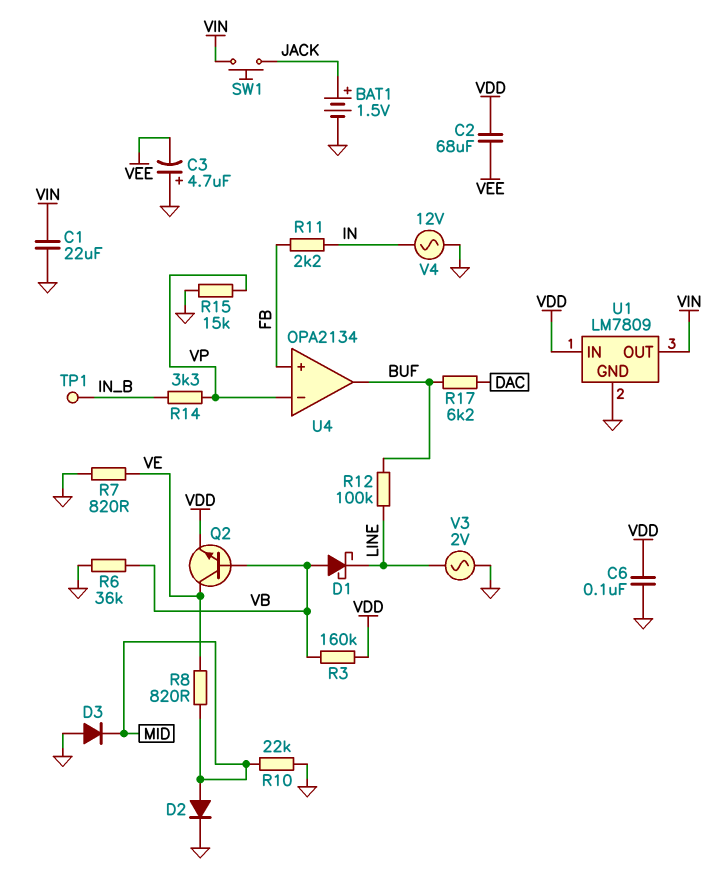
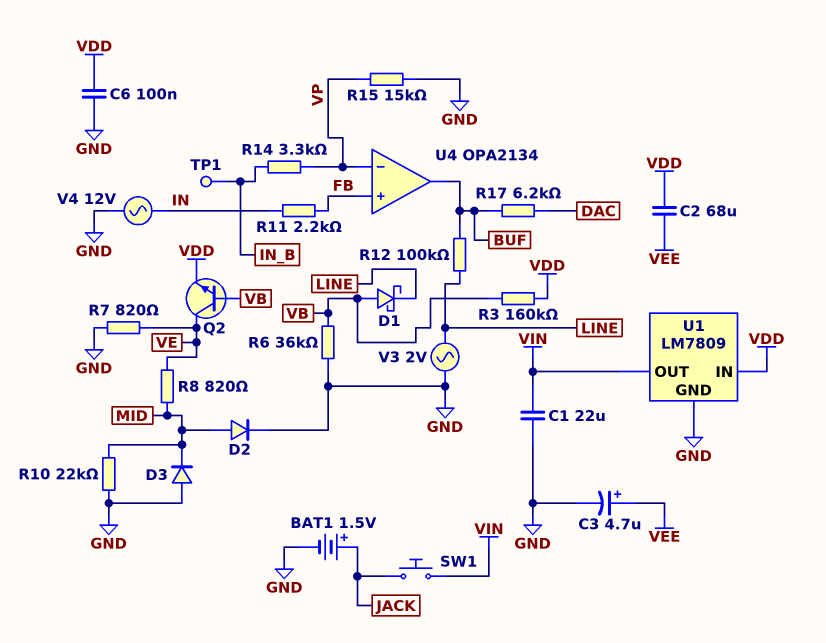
C3: 4.7uF (plus GND, minus VEE) -> 4.7uF (plus VEE, minus GND)

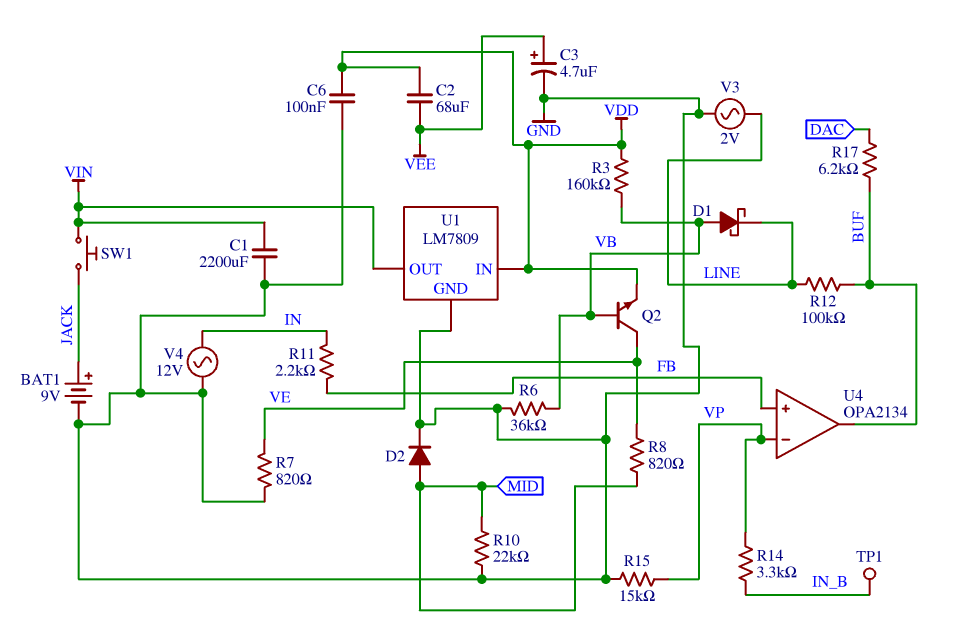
BAT1: 1.5V (plus JACK, minus GND) -> 9V (plus JACK, minus GND)
C1: 22uF (GND, VIN) -> 2200uF (GND, VIN)
D3: diode (A GND, K MID) -> none

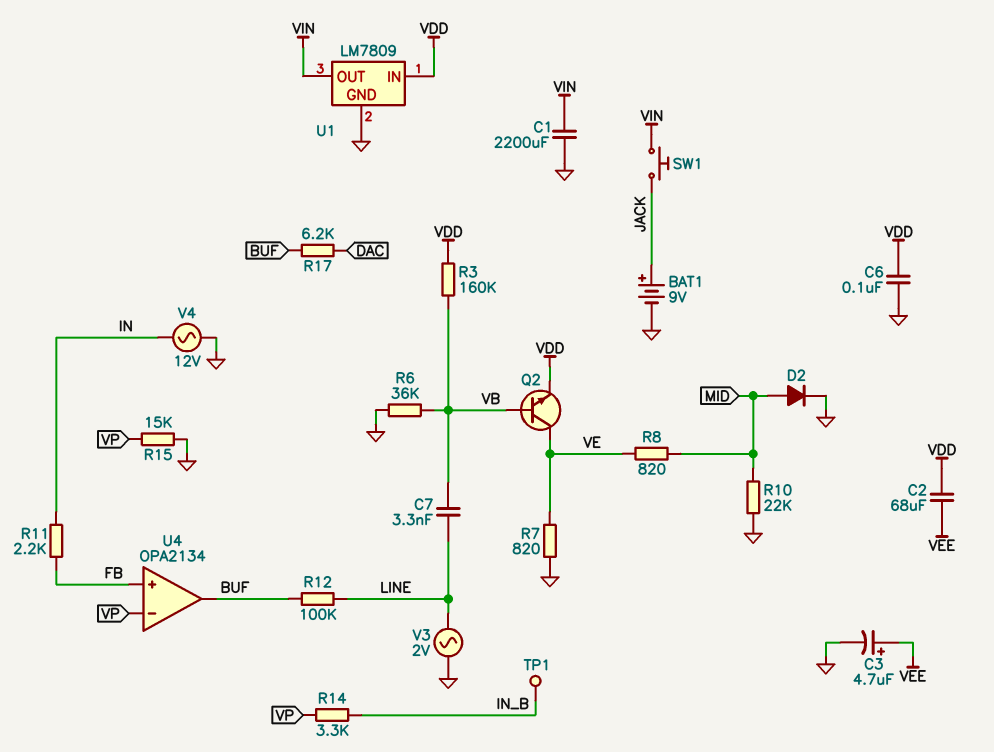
C7: none -> 3.3nF (LINE, VB)
D1: schottky (A VB, K LINE) -> none

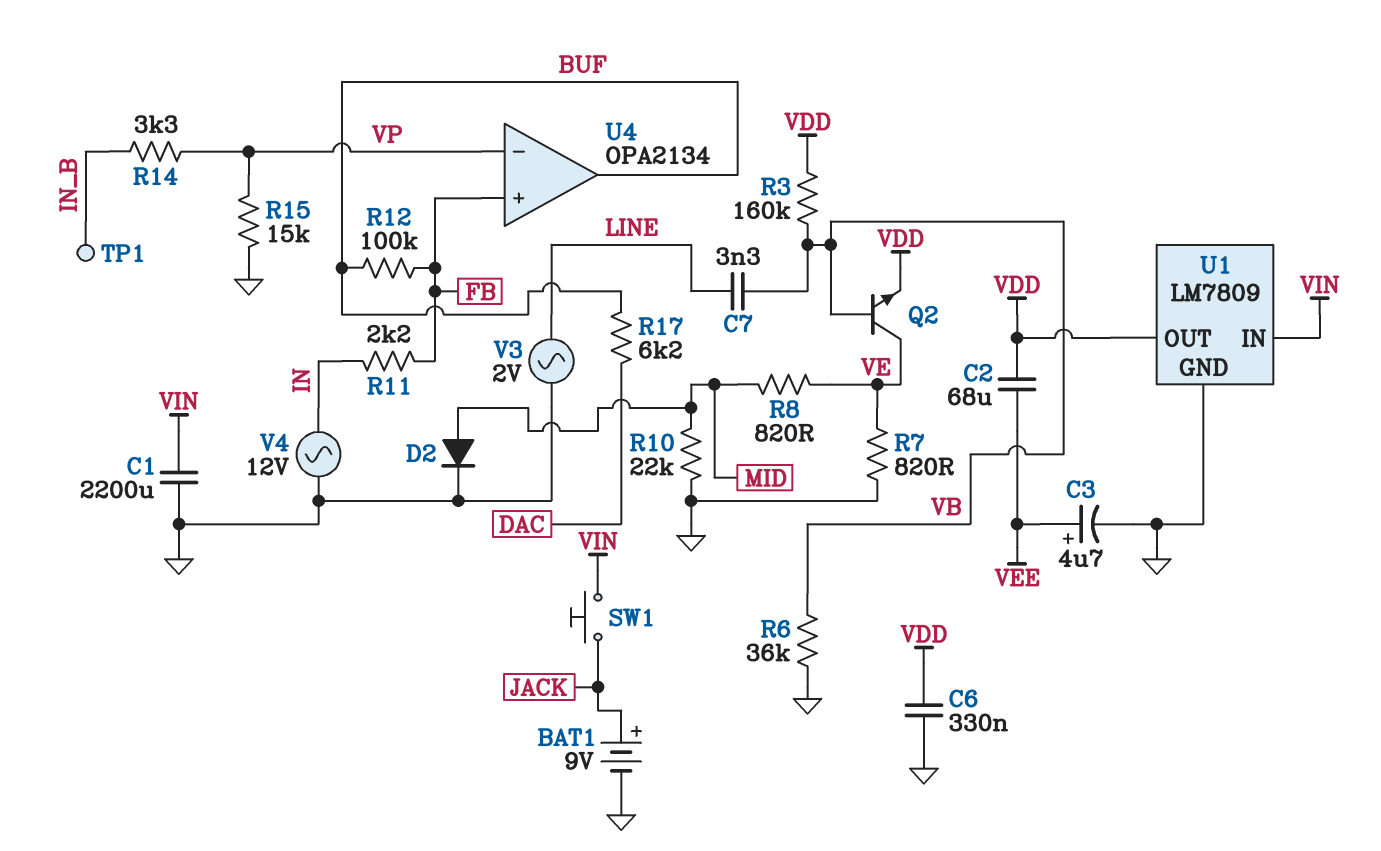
C6: 100nF (GND, VDD) -> 330nF (GND, VDD)
R12: 100k (BUF, LINE) -> 100k (BUF, FB)
U1 pin IN: VDD -> VIN
U1 pin OUT: VIN -> VDD

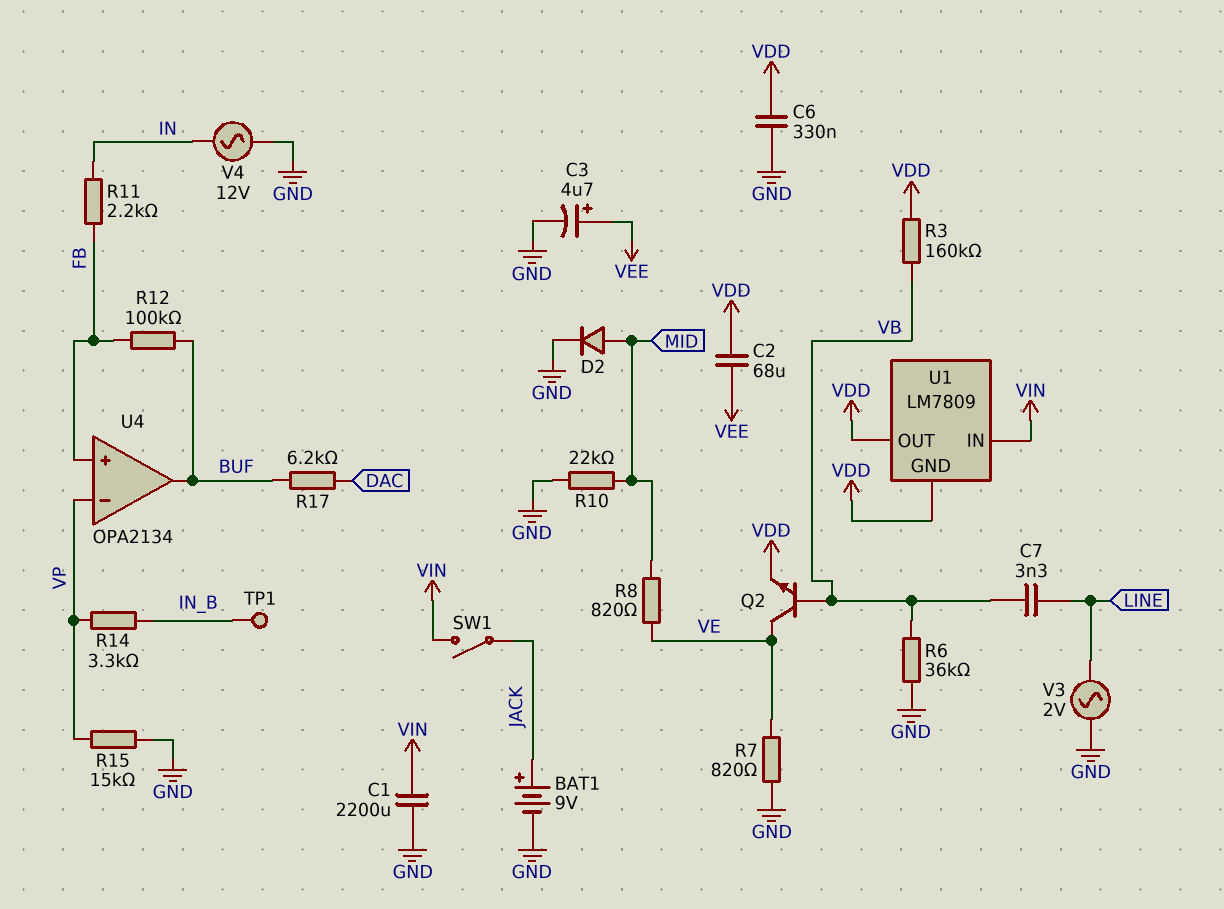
SW1: button (JACK, VIN) -> switch (JACK, VIN)
U1 pin GND: GND -> VDD

